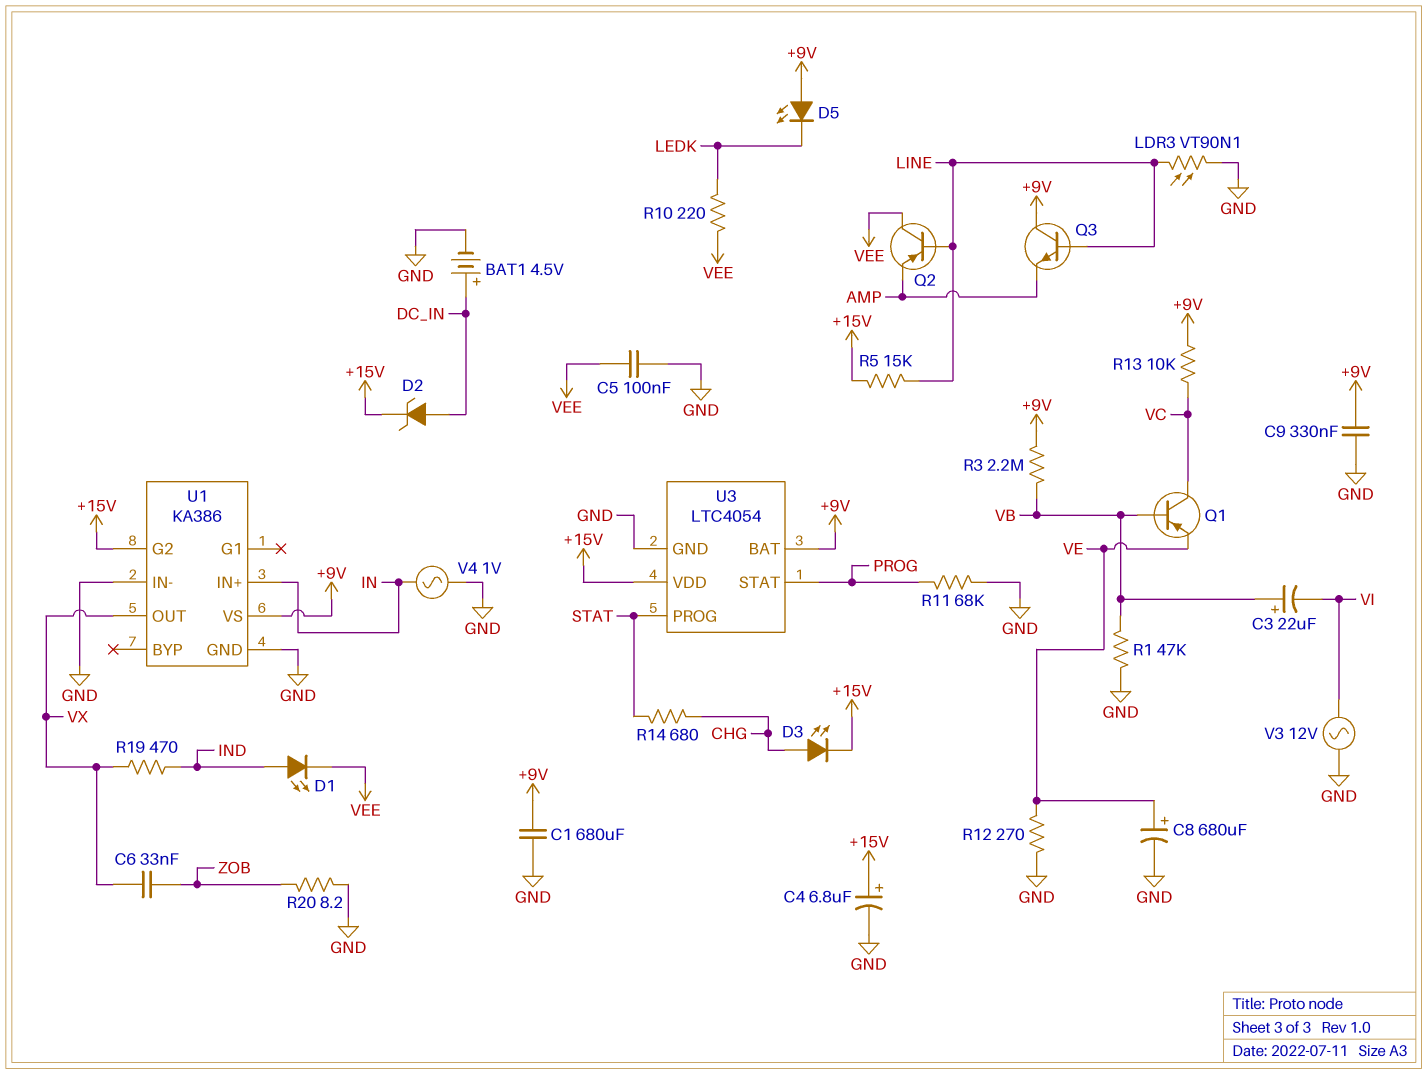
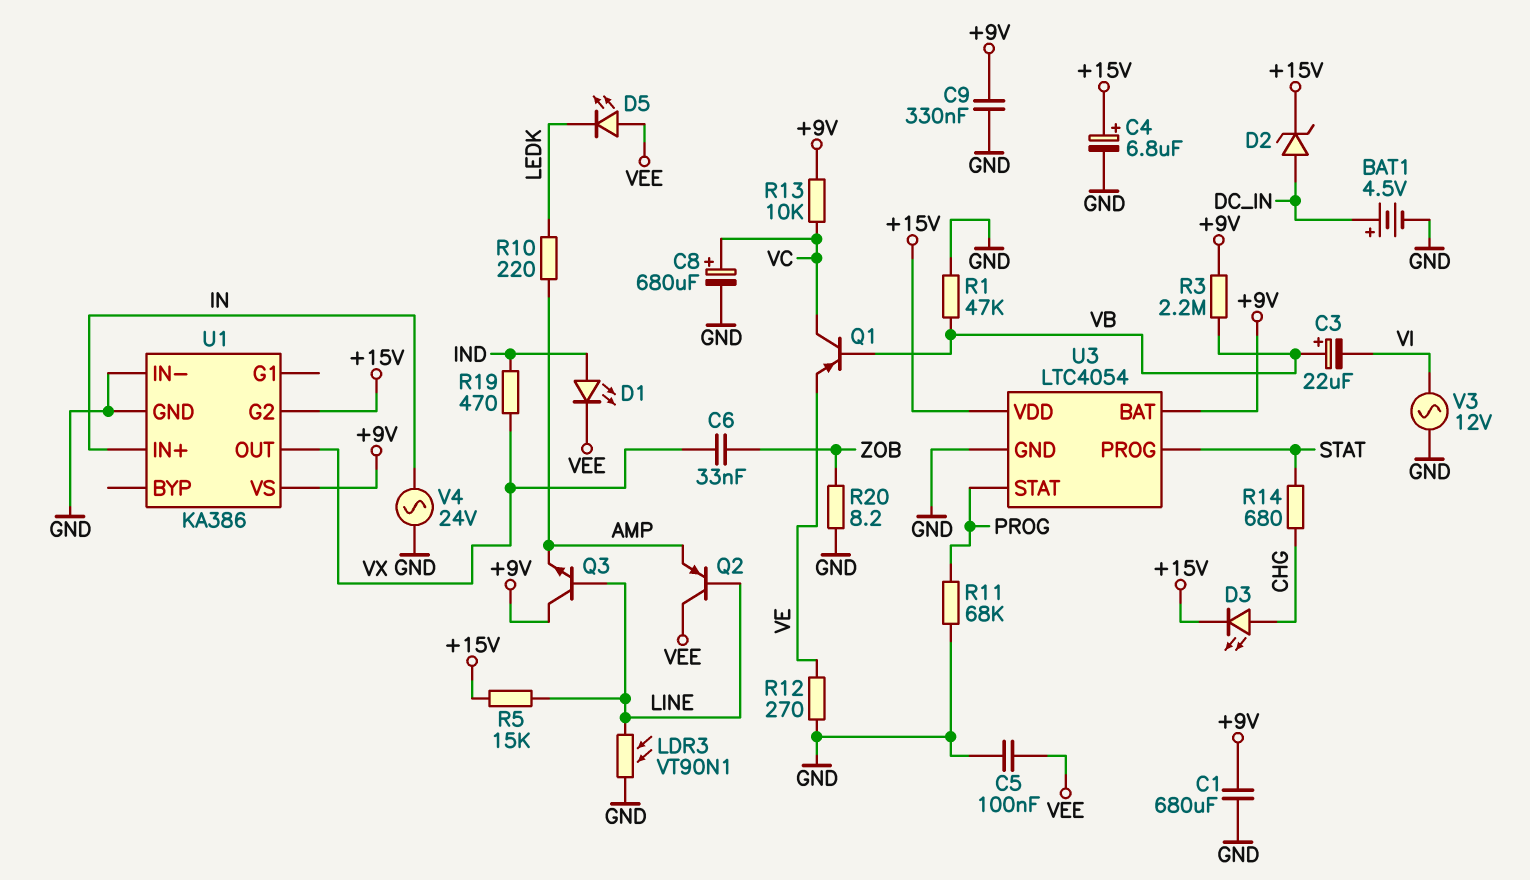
C8: 680uF (plus VE, minus GND) -> 680uF (plus VC, minus GND)
D5: LED (A +9V, K LEDK) -> LED (A VEE, K LEDK)
R10: 220 (LEDK, VEE) -> 220 (AMP, LEDK)
V4: AC 1V (GND, IN) -> AC 24V (GND, IN)

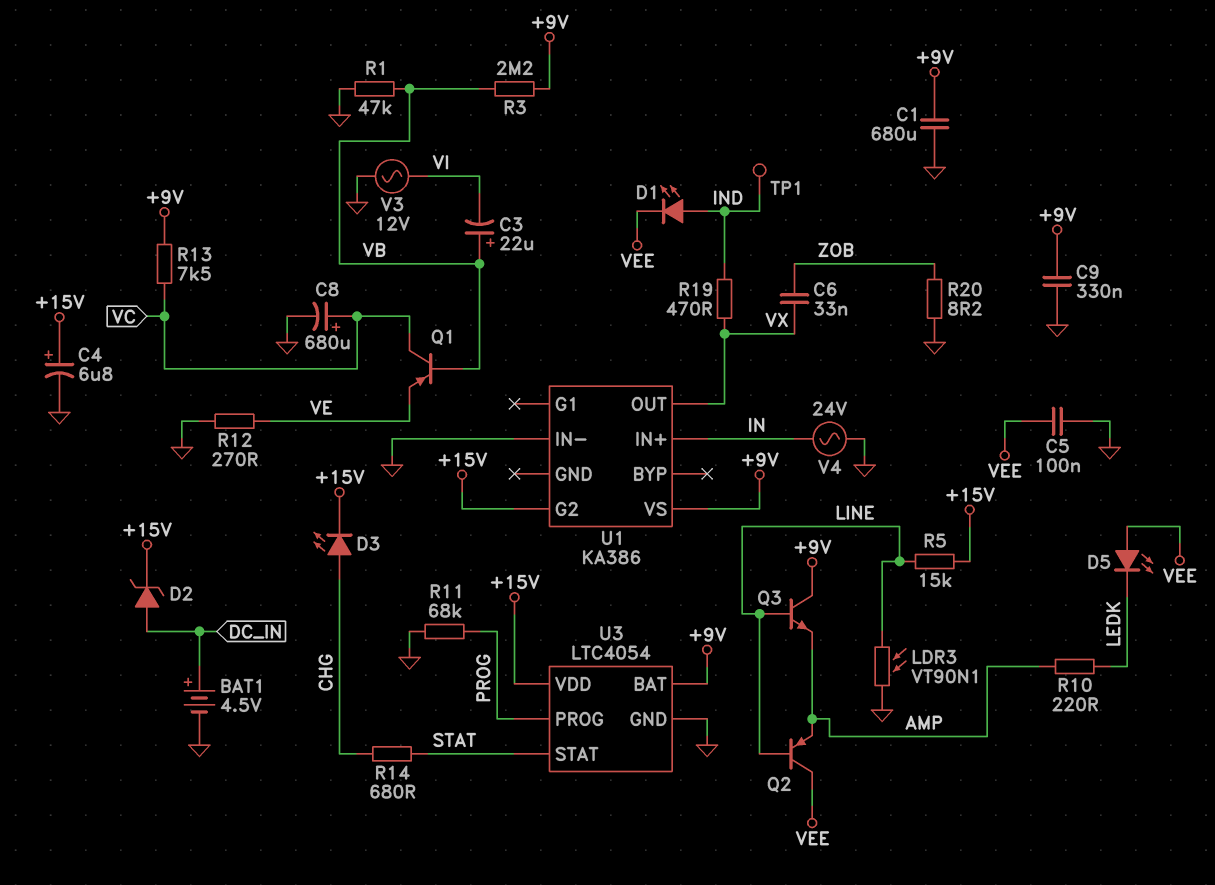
R13: 10k (+9V, VC) -> 7.5k (+9V, VC)
TP1: none -> test point (IND)
U1 pin GND: GND -> none
U3 pin PROG: STAT -> PROG
U3 pin STAT: PROG -> STAT

